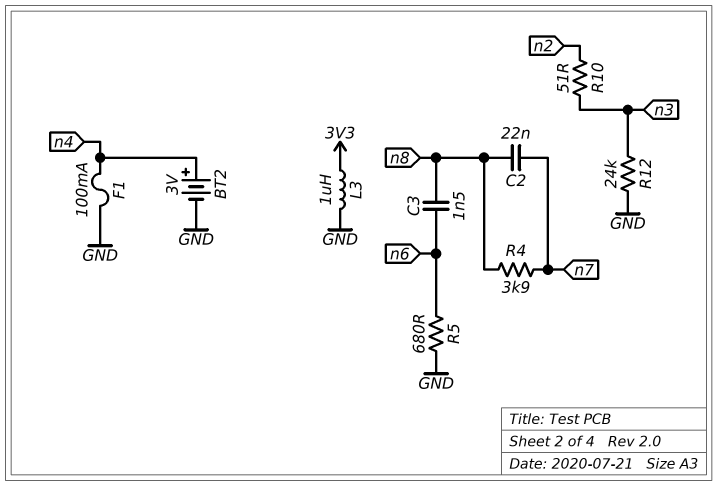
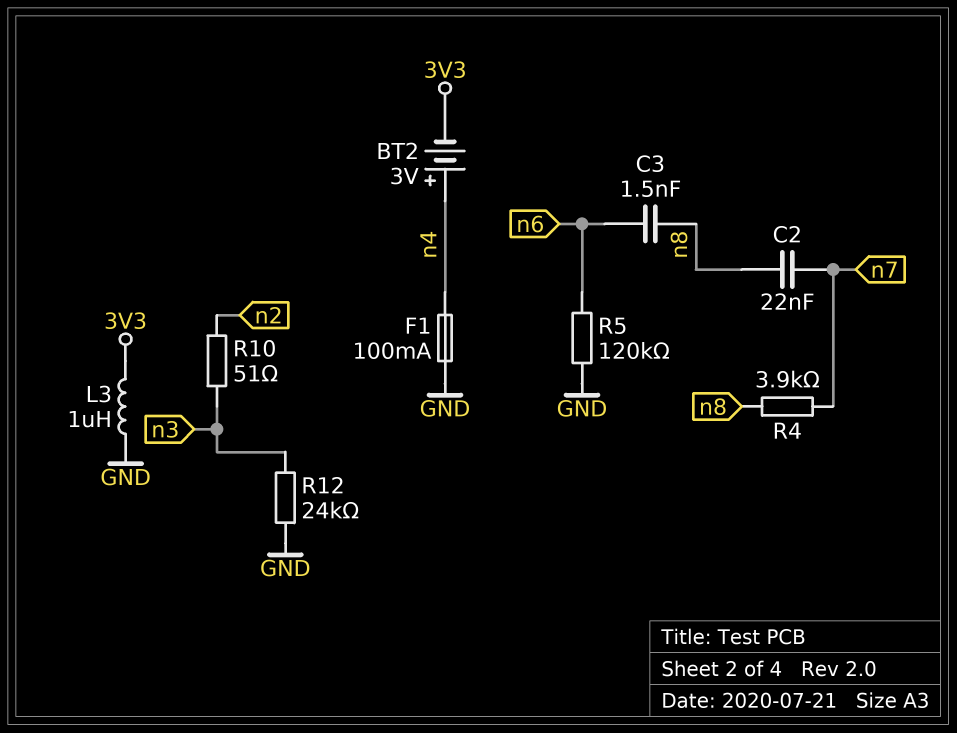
BT2: 3V (plus n4, minus GND) -> 3V (plus n4, minus 3V3)
R5: 680 (GND, n6) -> 120k (GND, n6)

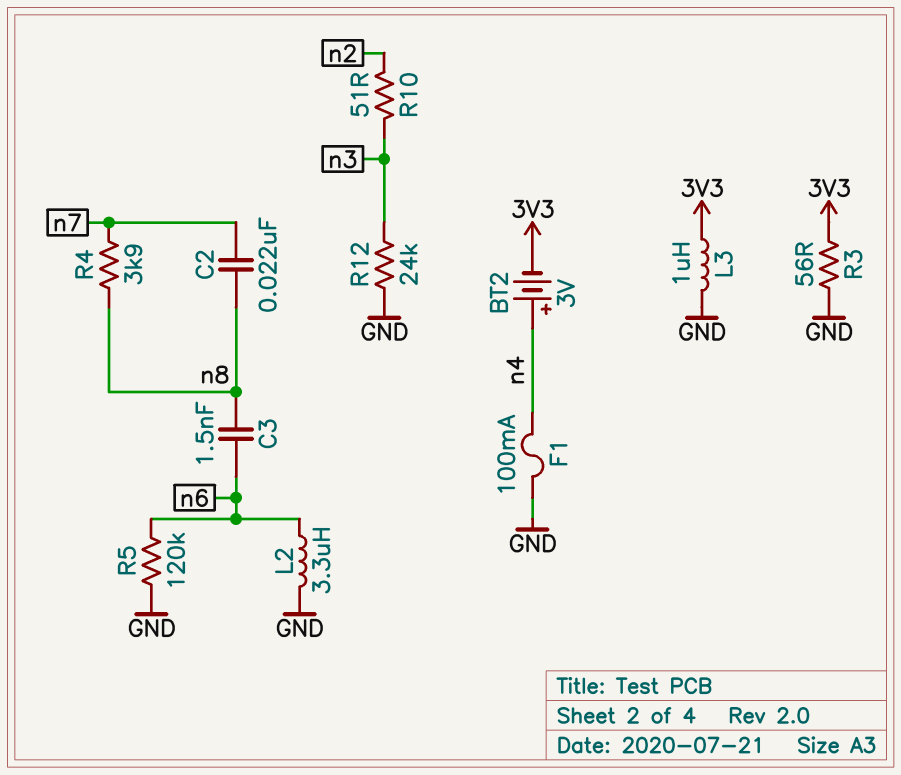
L2: none -> 3.3uH (GND, n6)
R3: none -> 56 (3V3, GND)

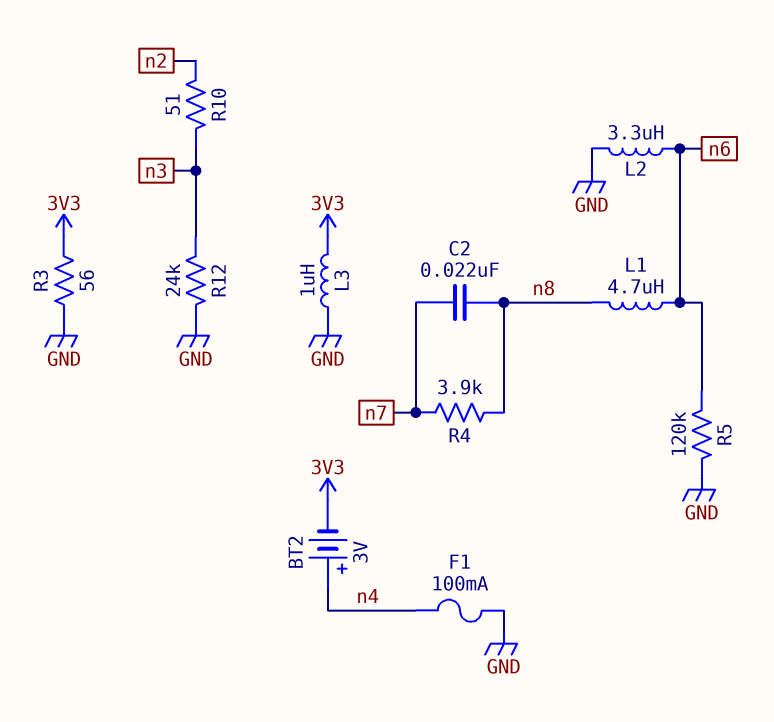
C3: 1.5nF (n6, n8) -> none
L1: none -> 4.7uH (n6, n8)

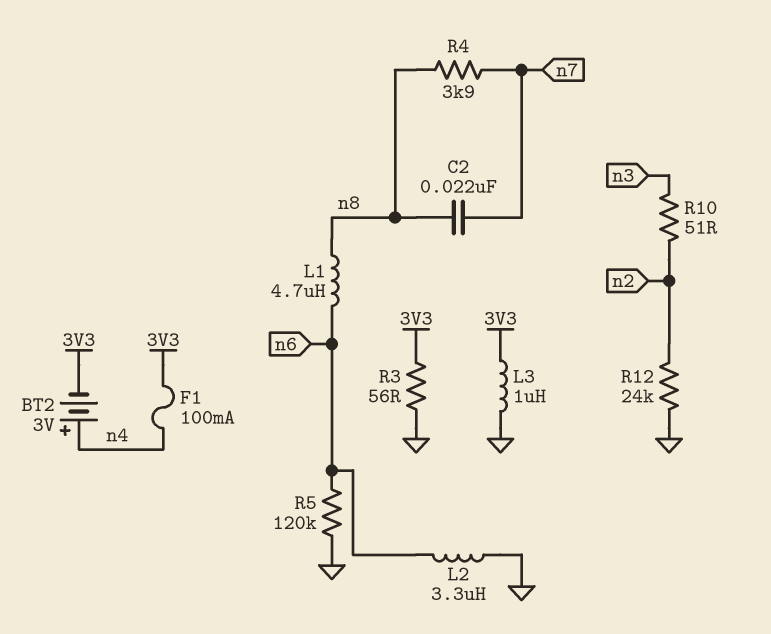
F1: 100mA (GND, n4) -> 100mA (3V3, n4)
R12: 24k (GND, n3) -> 24k (GND, n2)

